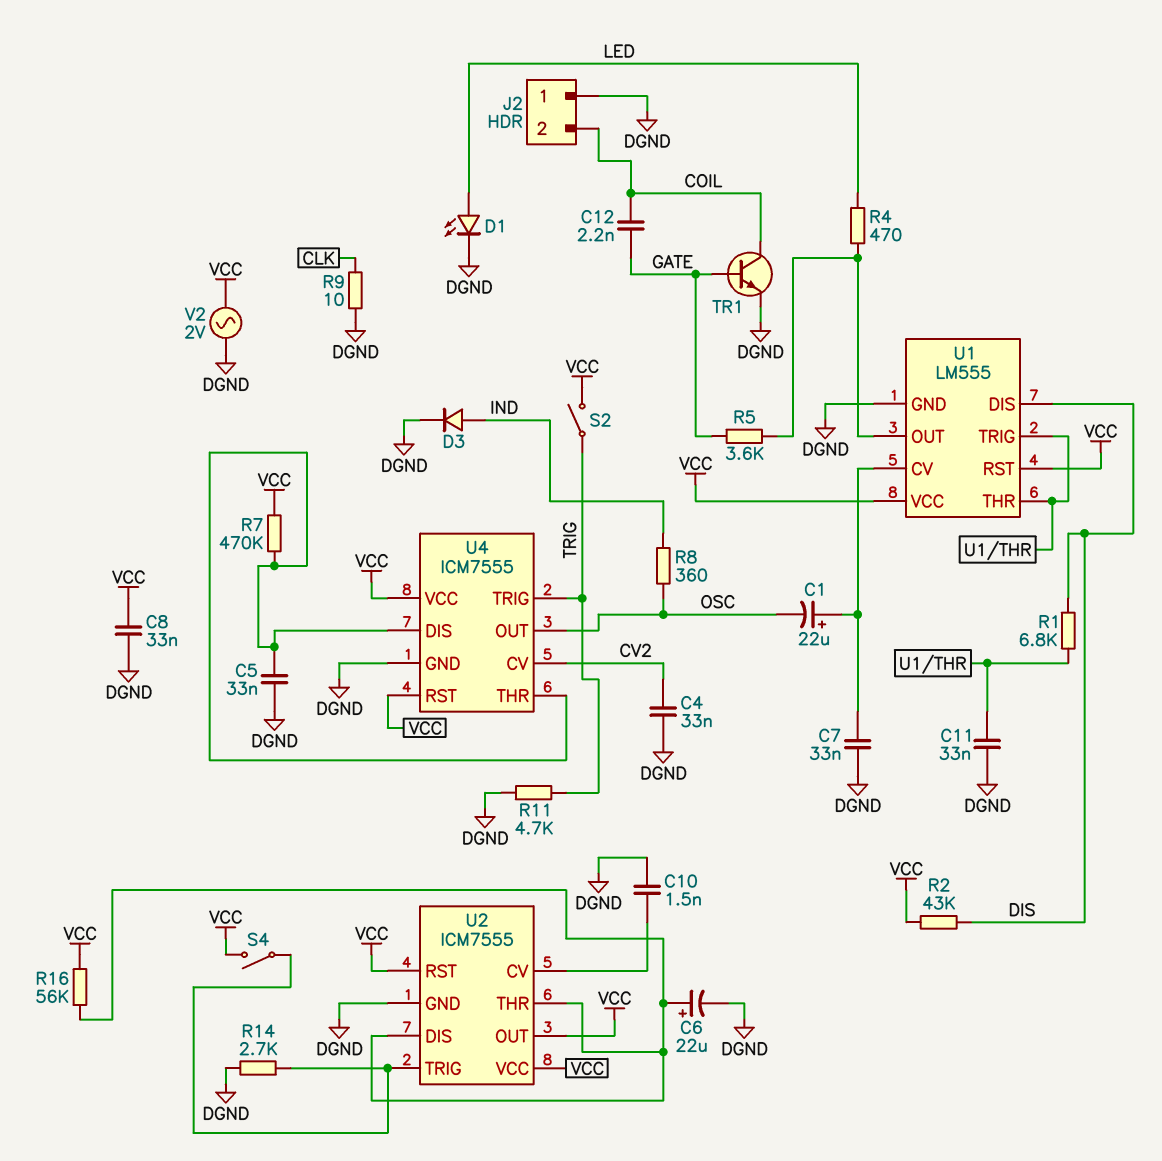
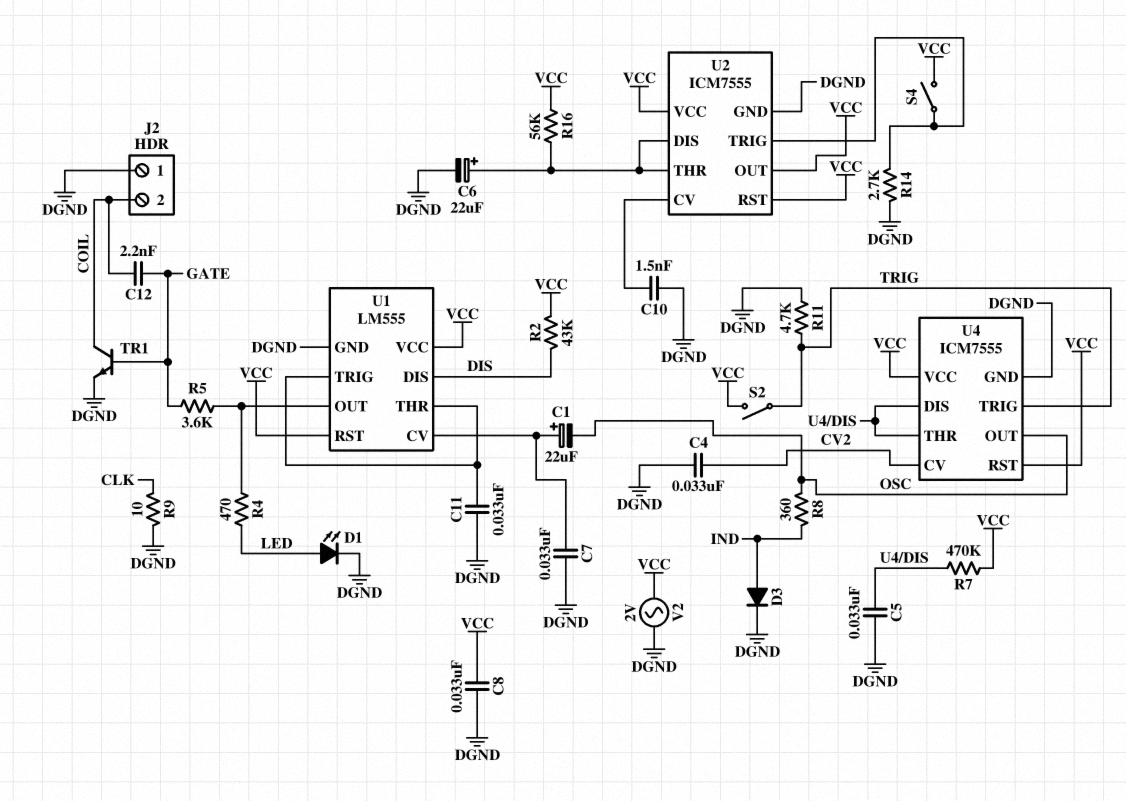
R1: 6.8k (DIS, U1/THR) -> none

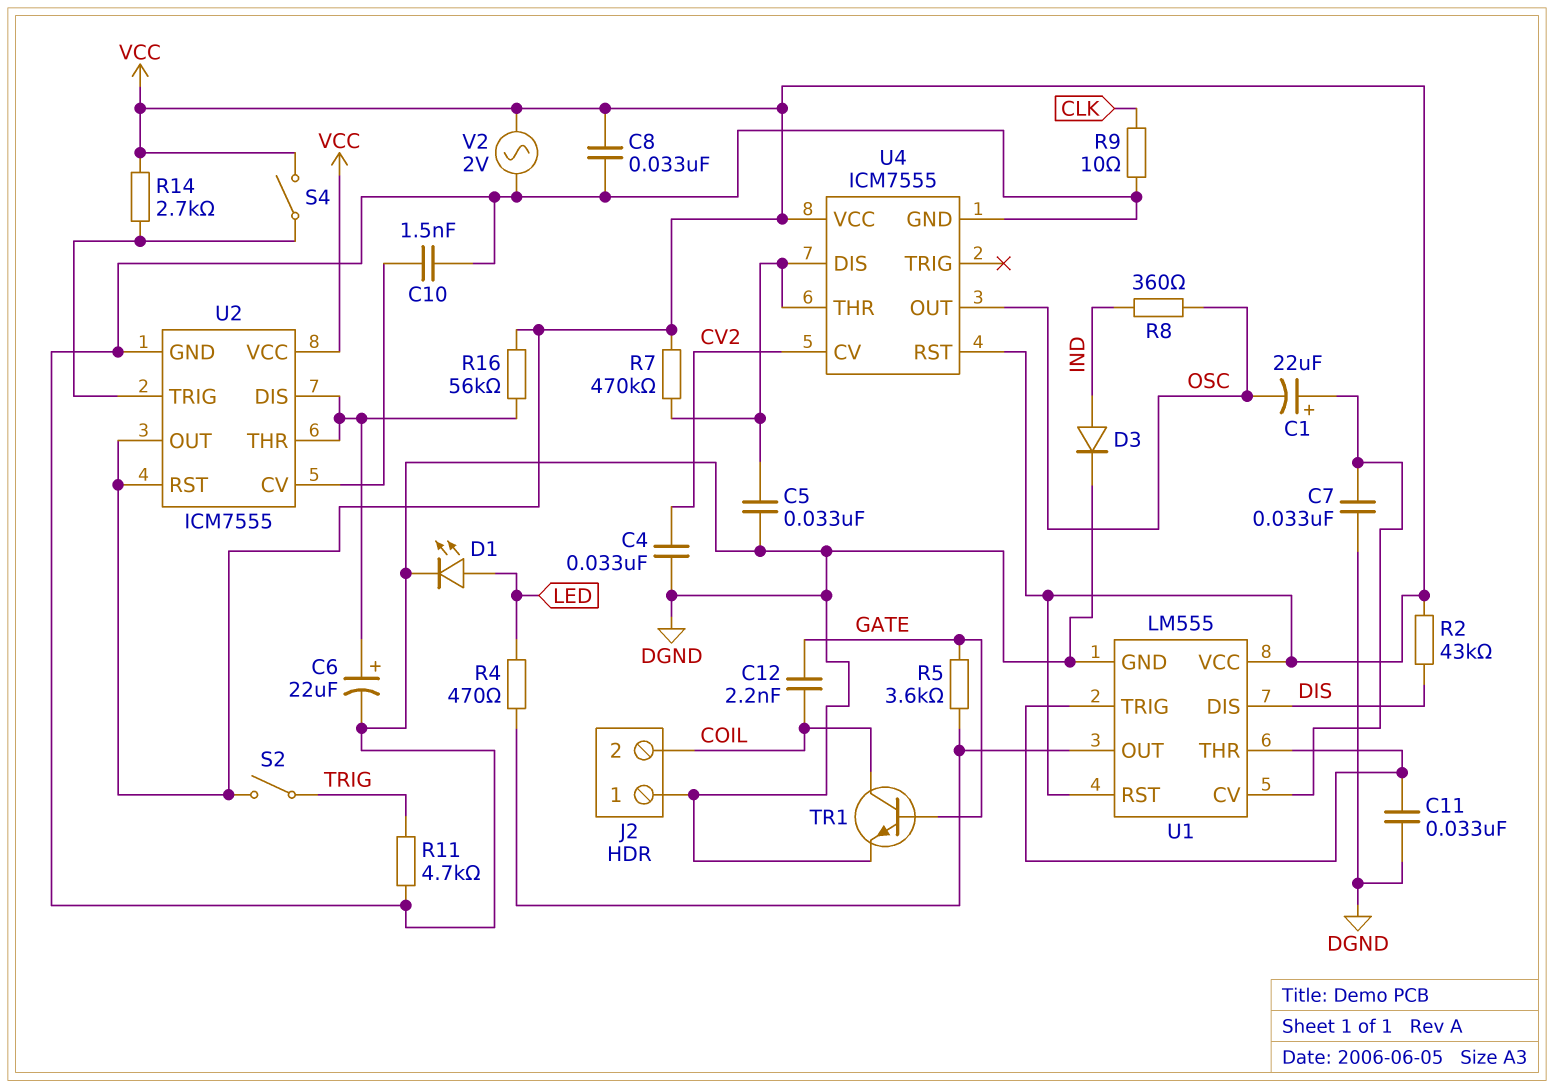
R14: 2.7k (DGND, U2/TRIG) -> 2.7k (U2/TRIG, VCC)
U4 pin TRIG: TRIG -> none

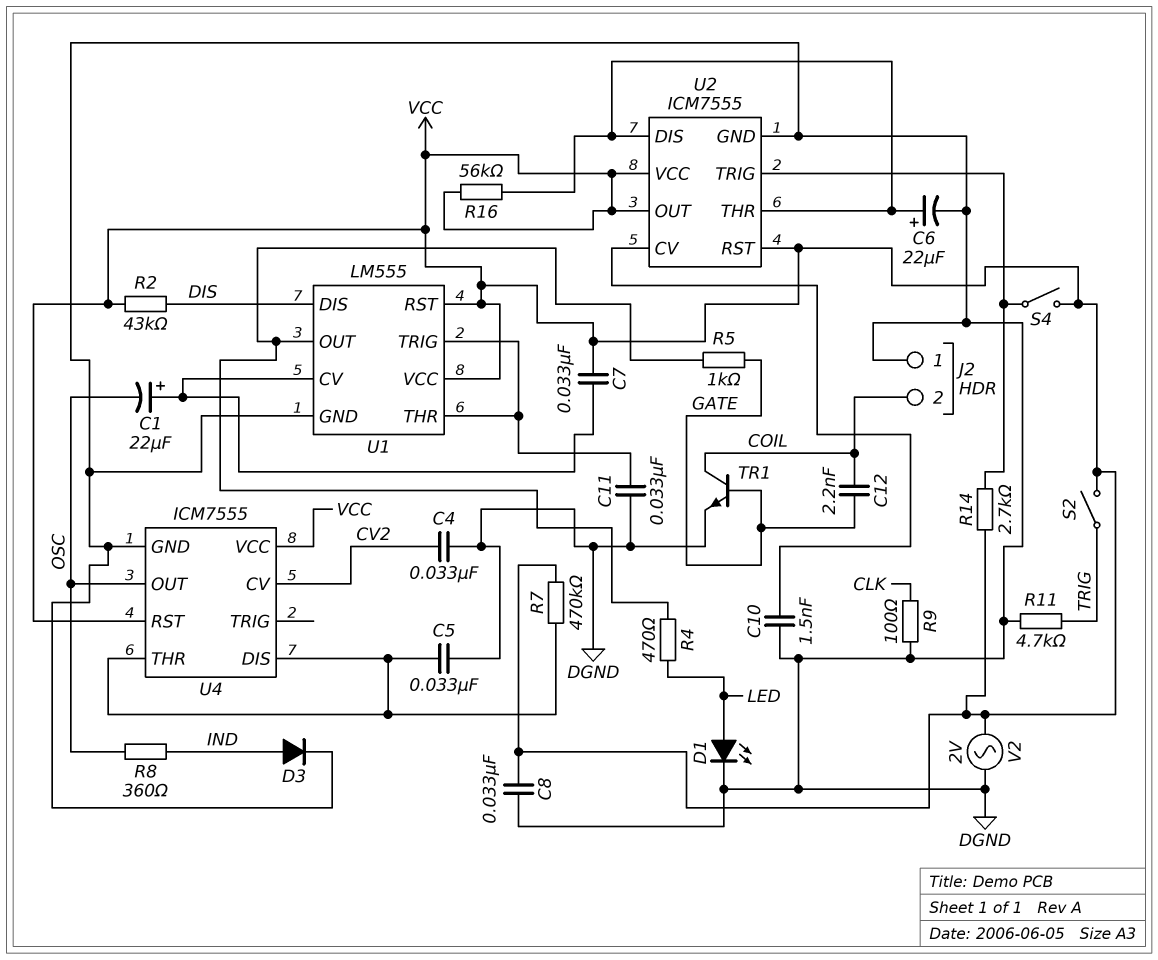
C7: 33nF (DGND, U1/CV) -> 33nF (U1/CV, VCC)
R5: 3.6k (GATE, U1/OUT) -> 1k (GATE, U1/OUT)
R9: 10 (CLK, DGND) -> 100 (CLK, DGND)

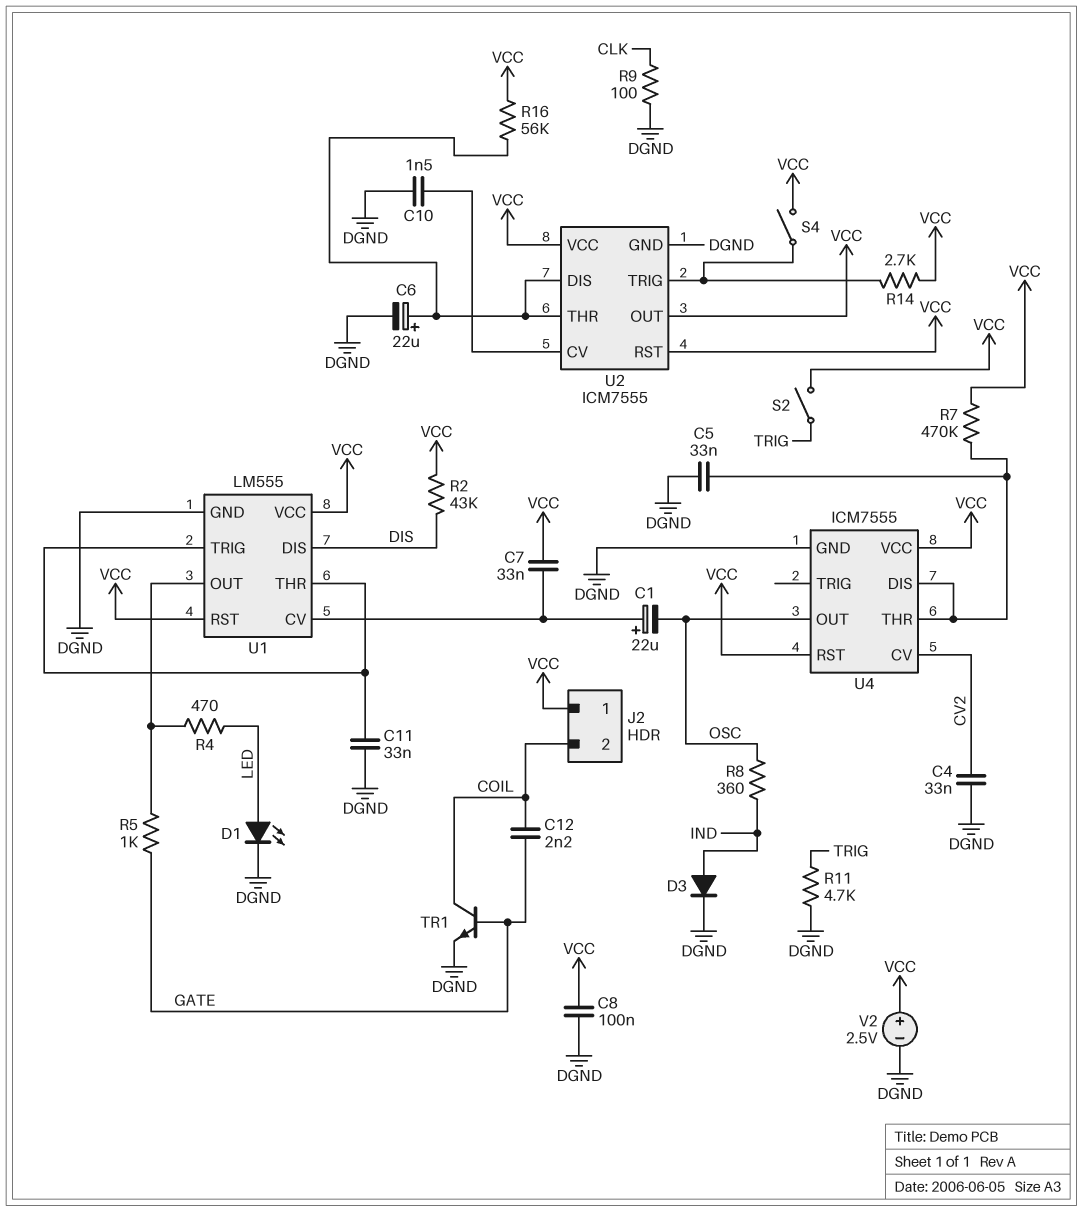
C8: 33nF (DGND, VCC) -> 100nF (DGND, VCC)
J2 pin 1: DGND -> VCC
V2: AC 2V (DGND, VCC) -> 2.5V (plus VCC, minus DGND)

